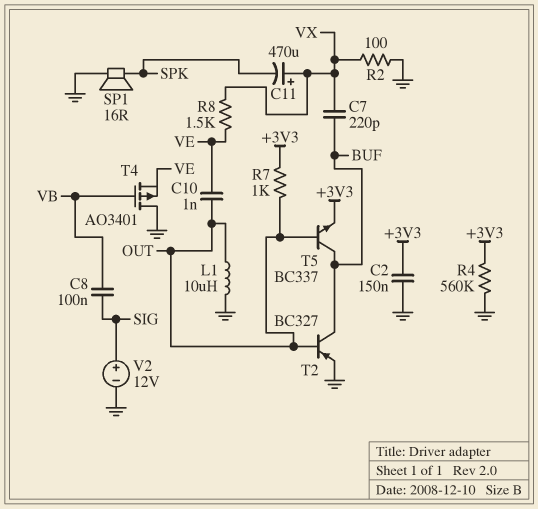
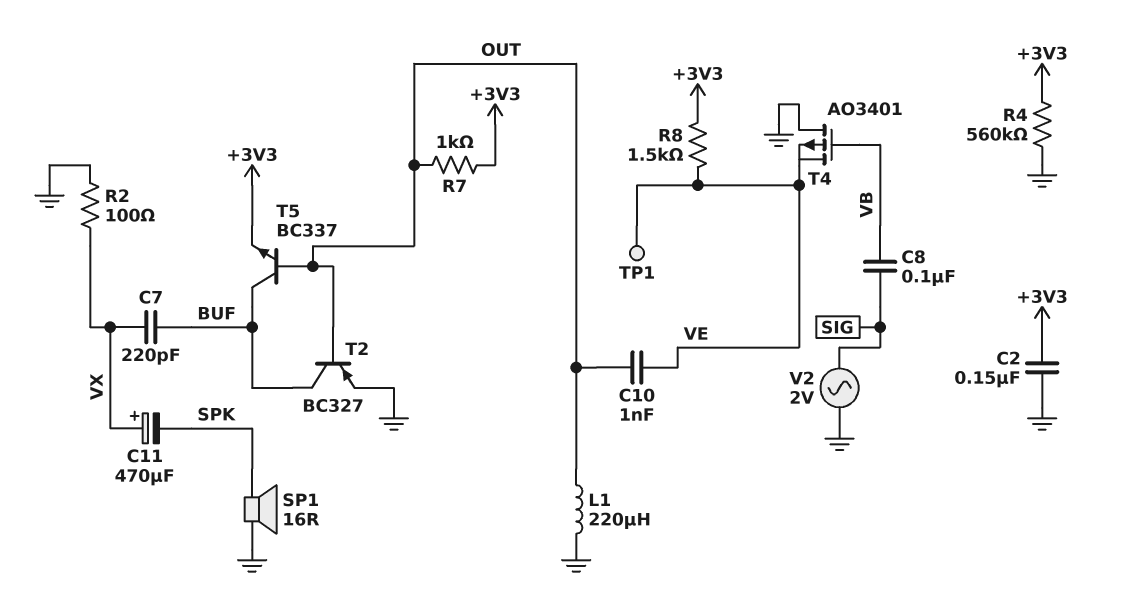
L1: 10uH (GND, OUT) -> 220uH (GND, OUT)
R8: 1.5k (VE, VX) -> 1.5k (+3V3, VE)
TP1: none -> test point (VE)
V2: 12V (plus SIG, minus GND) -> AC 2V (GND, SIG)

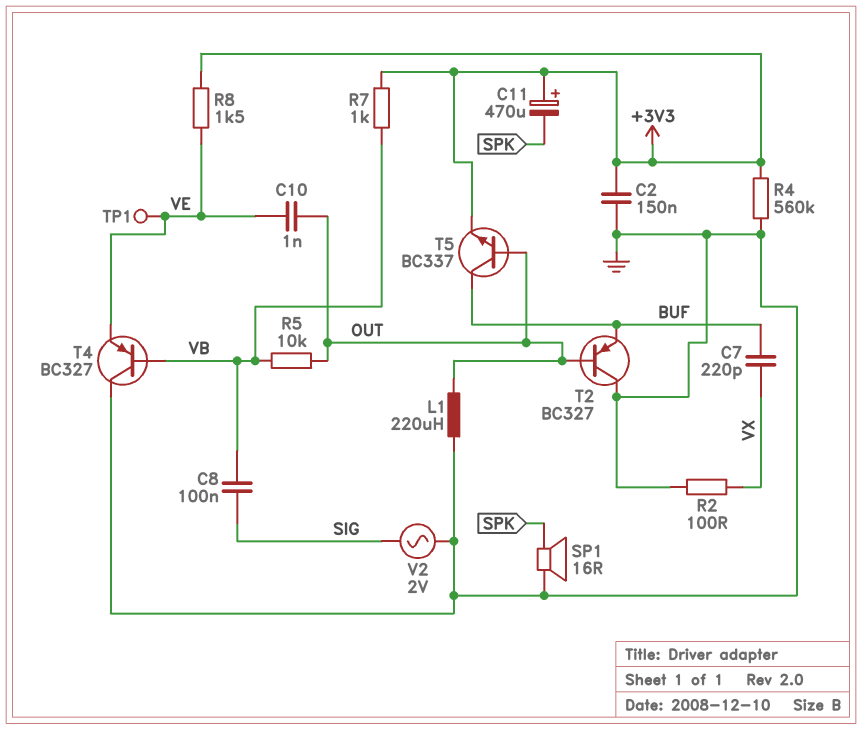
C11: 470uF (plus VX, minus SPK) -> 470uF (plus +3V3, minus SPK)
R5: none -> 10k (OUT, VB)
R7: 1k (+3V3, OUT) -> 1k (+3V3, VB)
T2: PNP BC327 (B OUT, C BUF, E GND) -> PNP BC327 (B OUT, C GND, E BUF)
T4: PMOS AO3401 (G VB, D GND, S VE) -> PNP BC327 (B VB, C GND, E VE)

